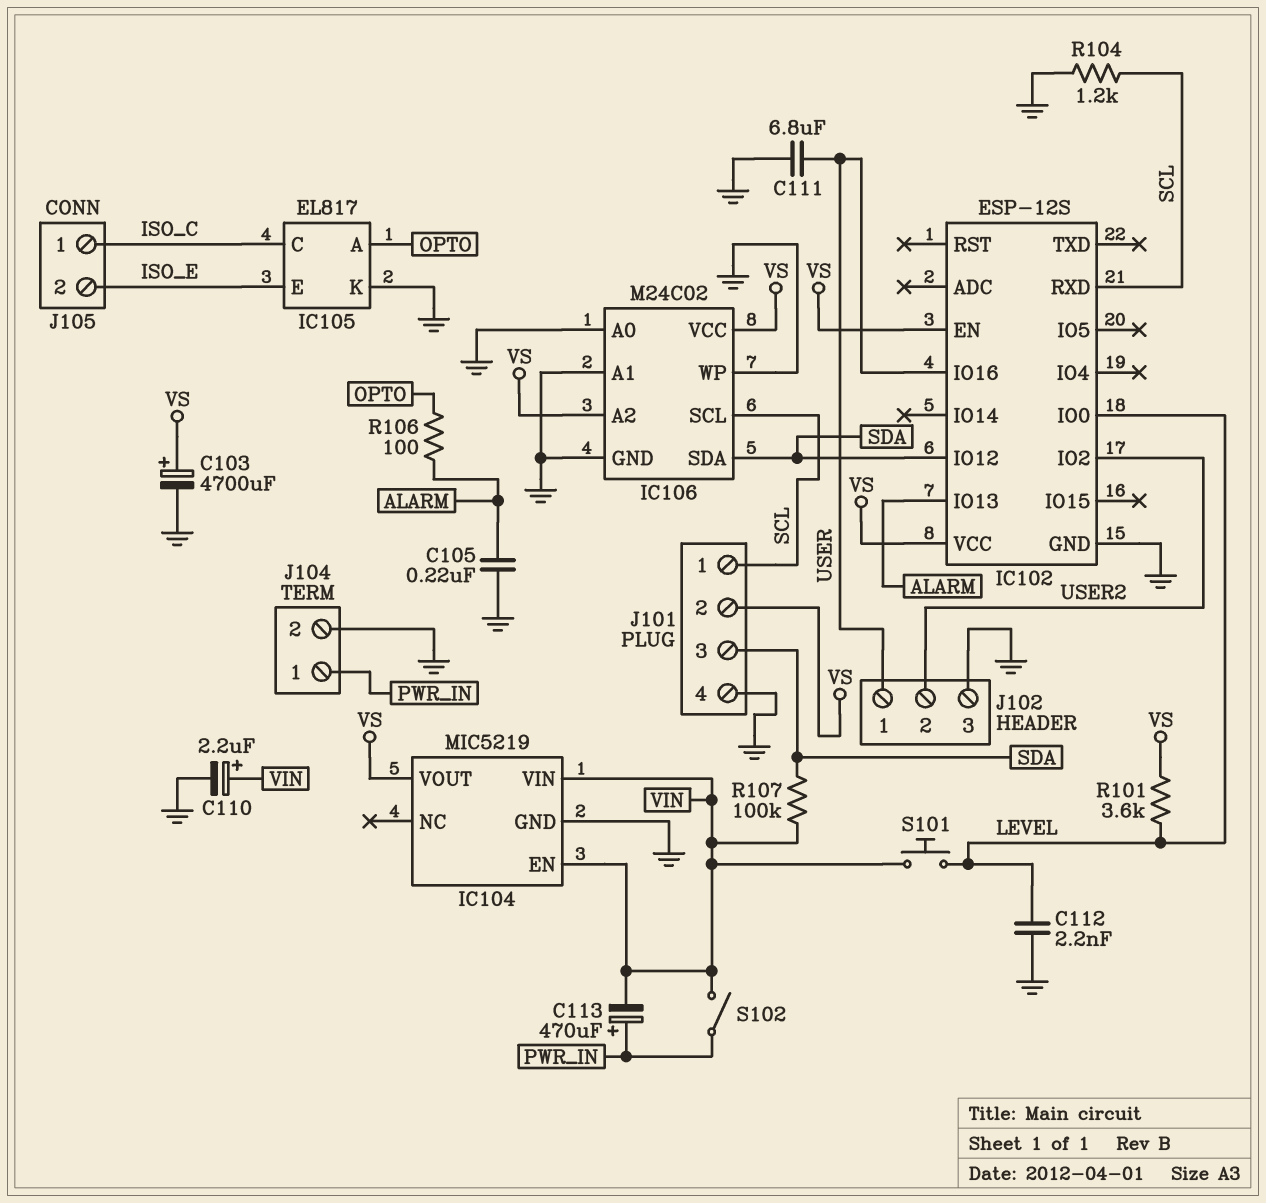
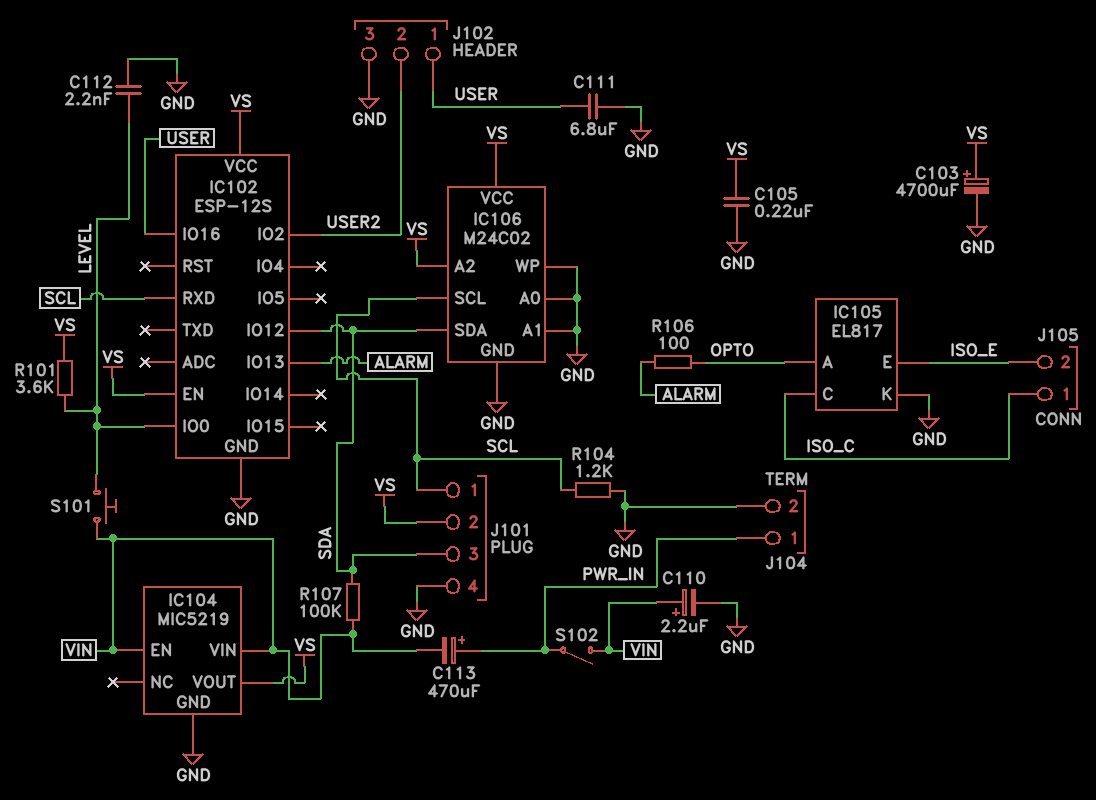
C105: 220nF (ALARM, GND) -> 220nF (GND, VS)

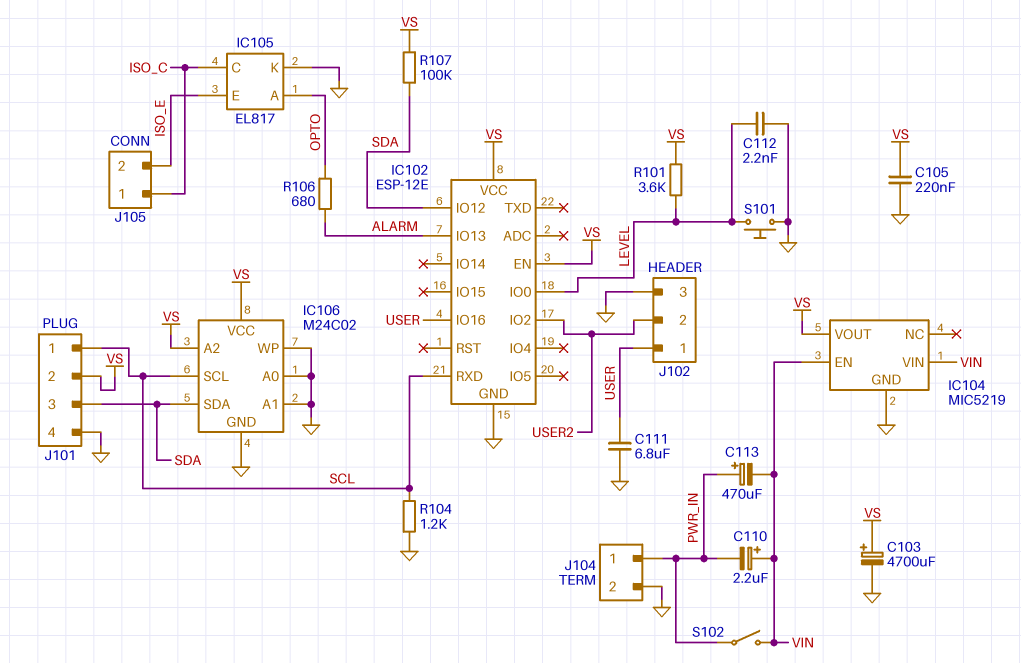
C110: 2.2uF (plus VIN, minus GND) -> 2.2uF (plus VIN, minus PWR_IN)
IC102: ESP-12S -> ESP-12E
R106: 100 (ALARM, OPTO) -> 680 (ALARM, OPTO)
R107: 100k (SDA, VIN) -> 100k (SDA, VS)
S101: button (LEVEL, VIN) -> button (GND, LEVEL)

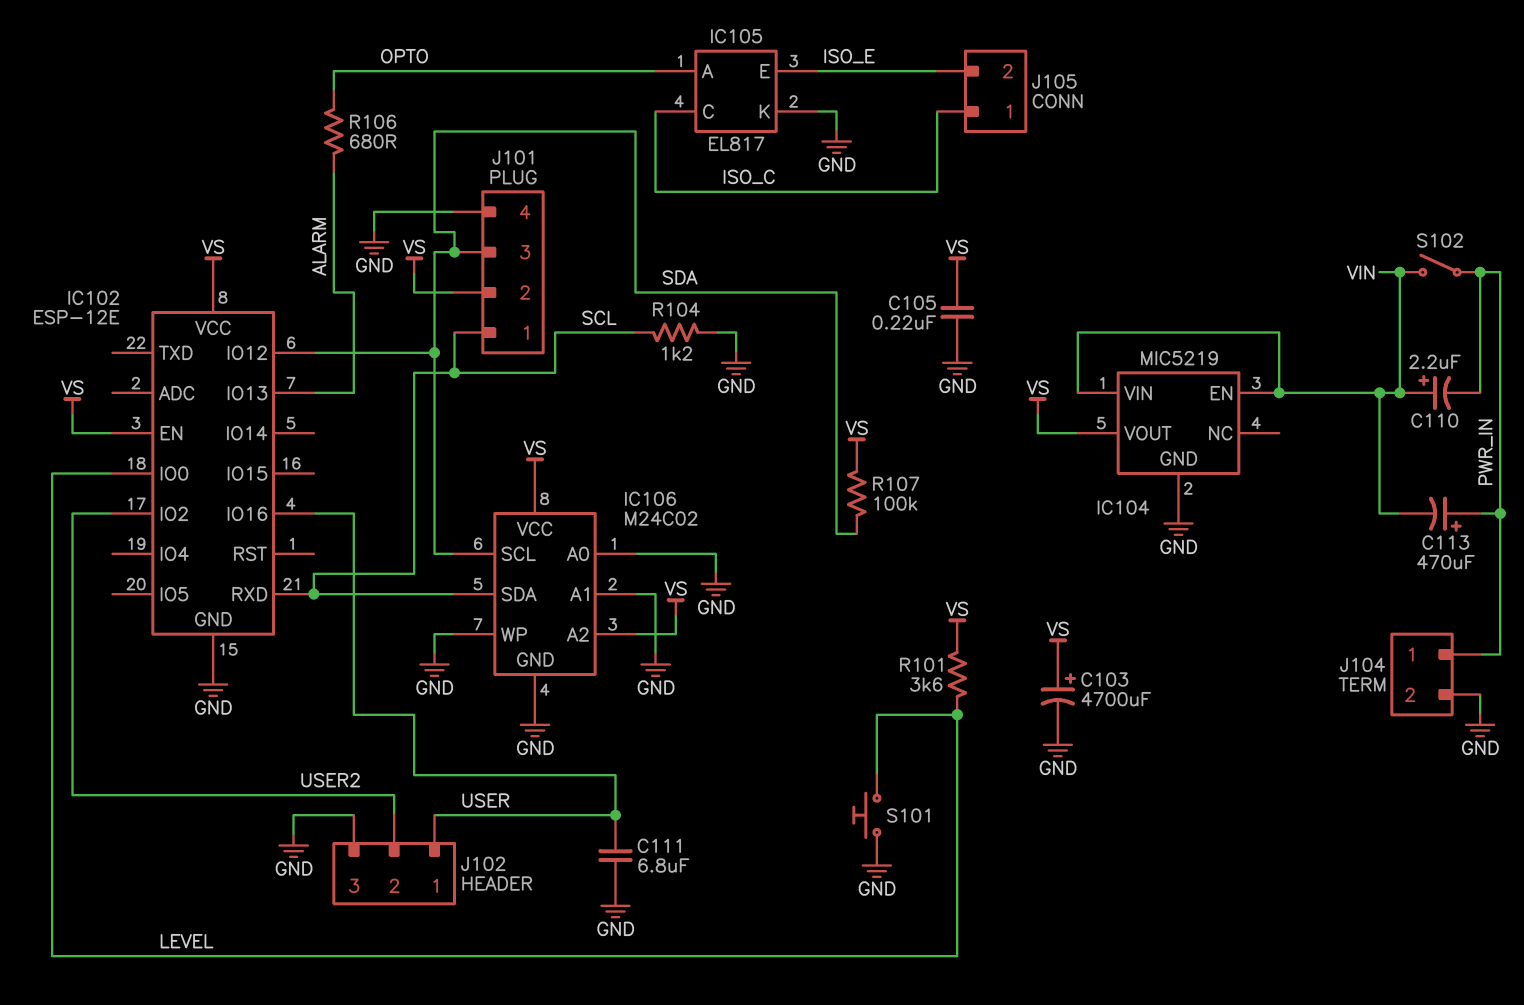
C112: 2.2nF (GND, LEVEL) -> none
IC106 pin SCL: SCL -> SDA
IC106 pin SDA: SDA -> SCL

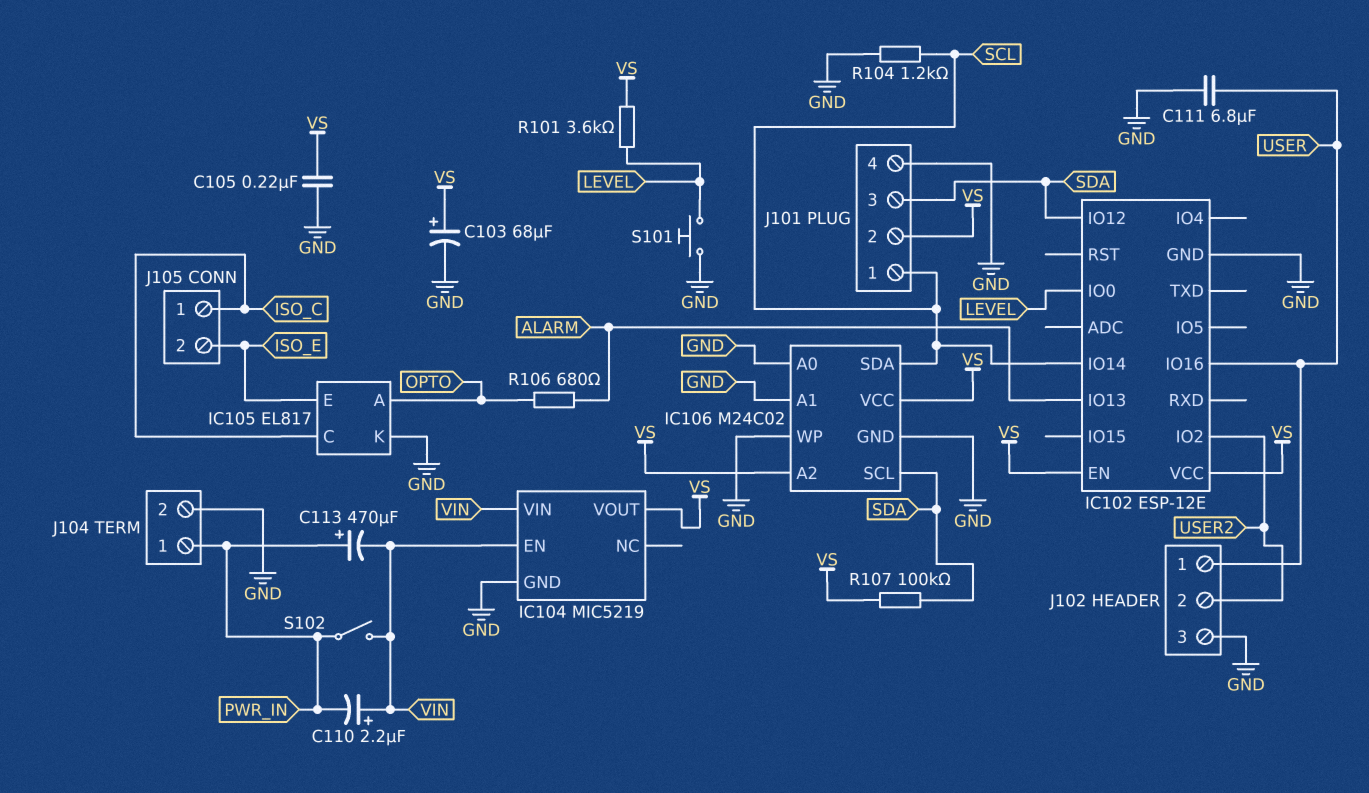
C103: 4700uF (plus VS, minus GND) -> 68uF (plus VS, minus GND)
IC102 pin IO14: none -> SCL
IC102 pin RXD: SCL -> none

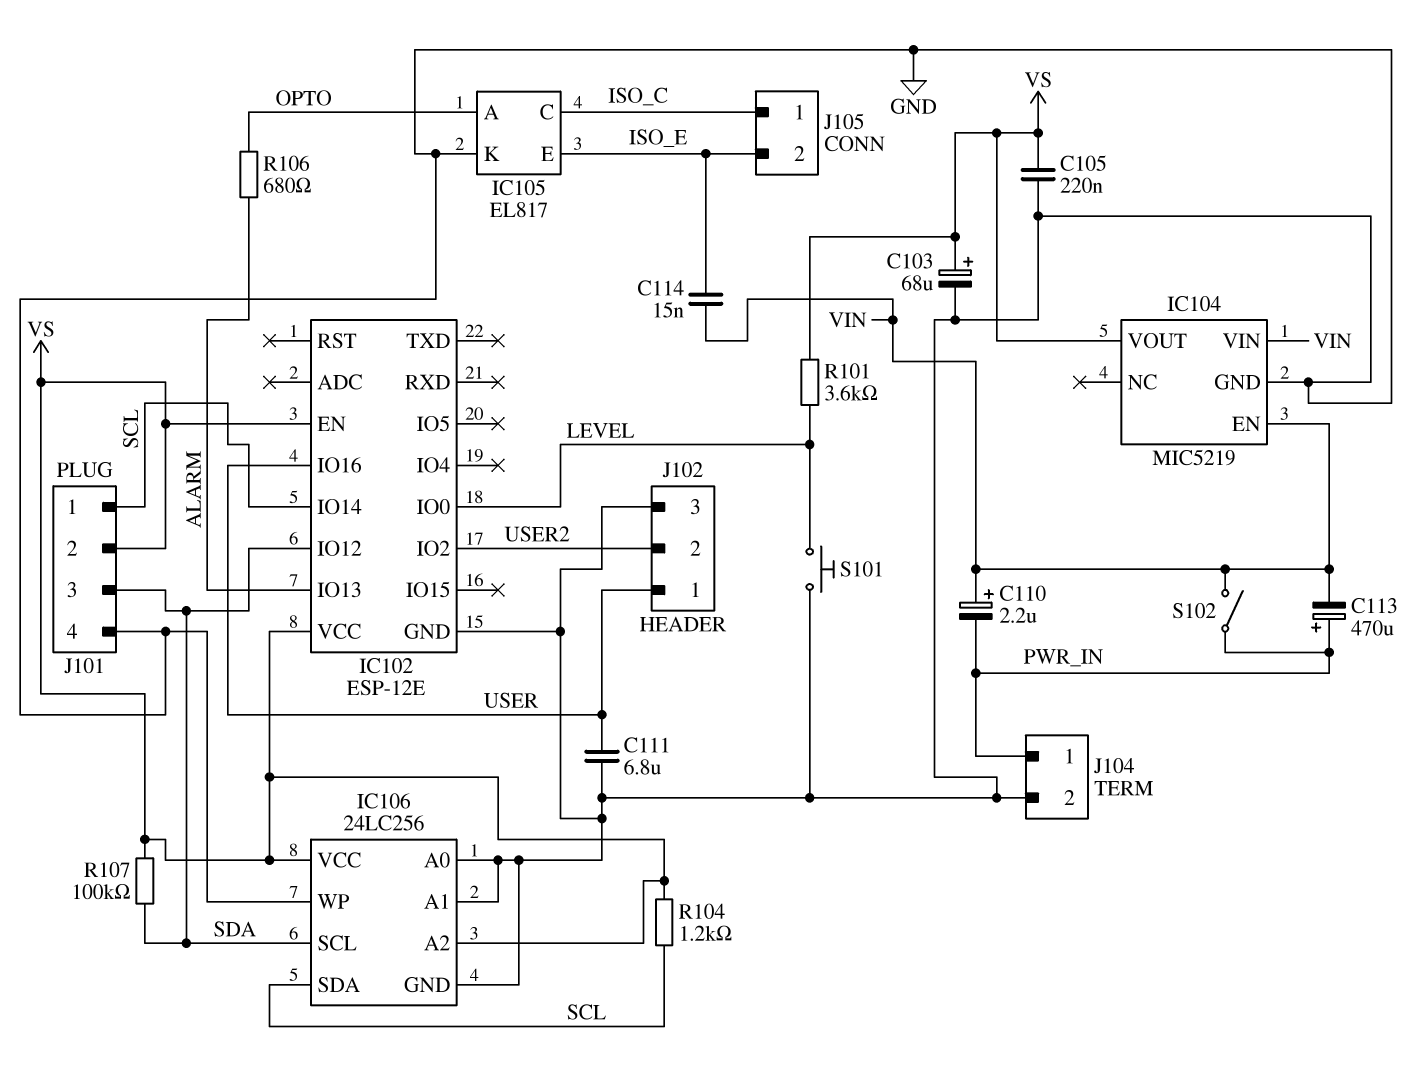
C114: none -> 15nF (ISO_E, VIN)
IC106: M24C02 -> 24LC256
R104: 1.2k (GND, SCL) -> 1.2k (SCL, VS)

